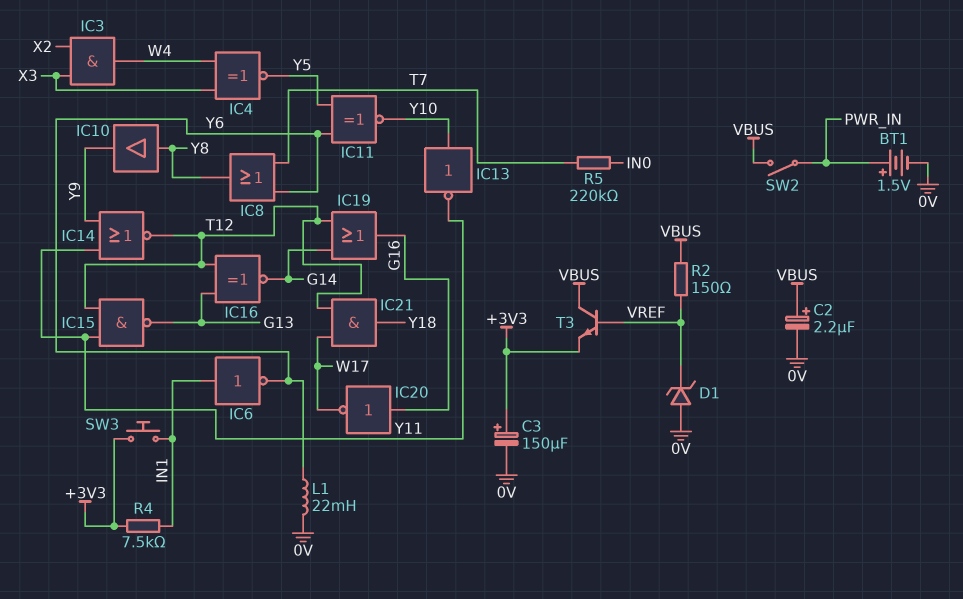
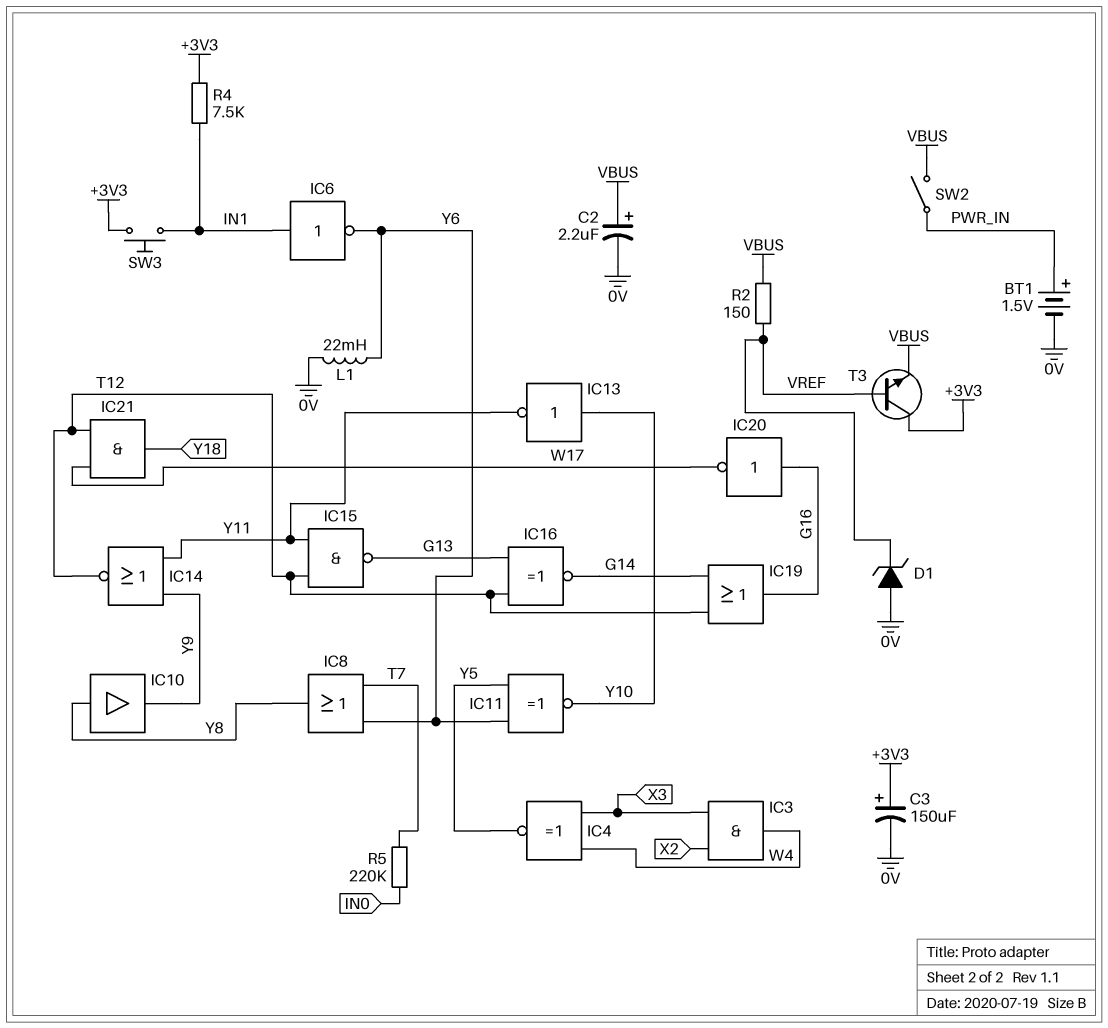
T3: NPN (B VREF, C VBUS, E +3V3) -> NPN (B VREF, C +3V3, E VBUS)

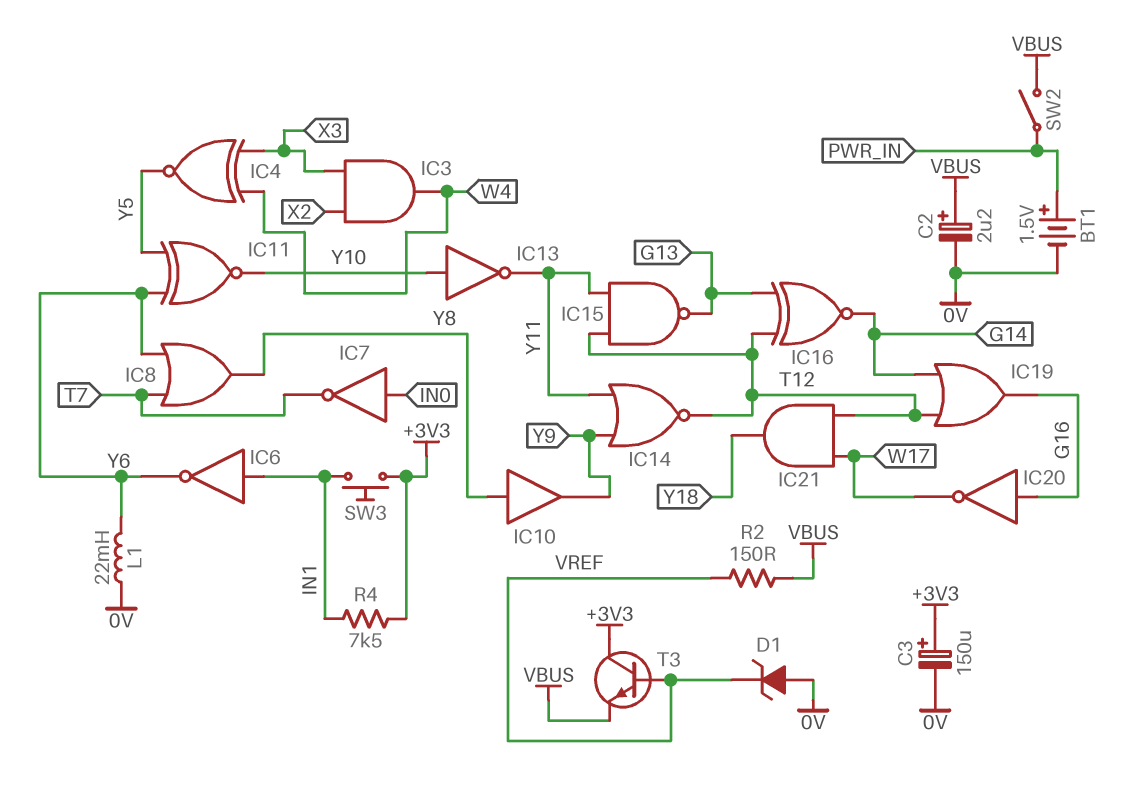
IC7: none -> NOT (in IN0, out T7)
R5: 220k (IN0, T7) -> none

